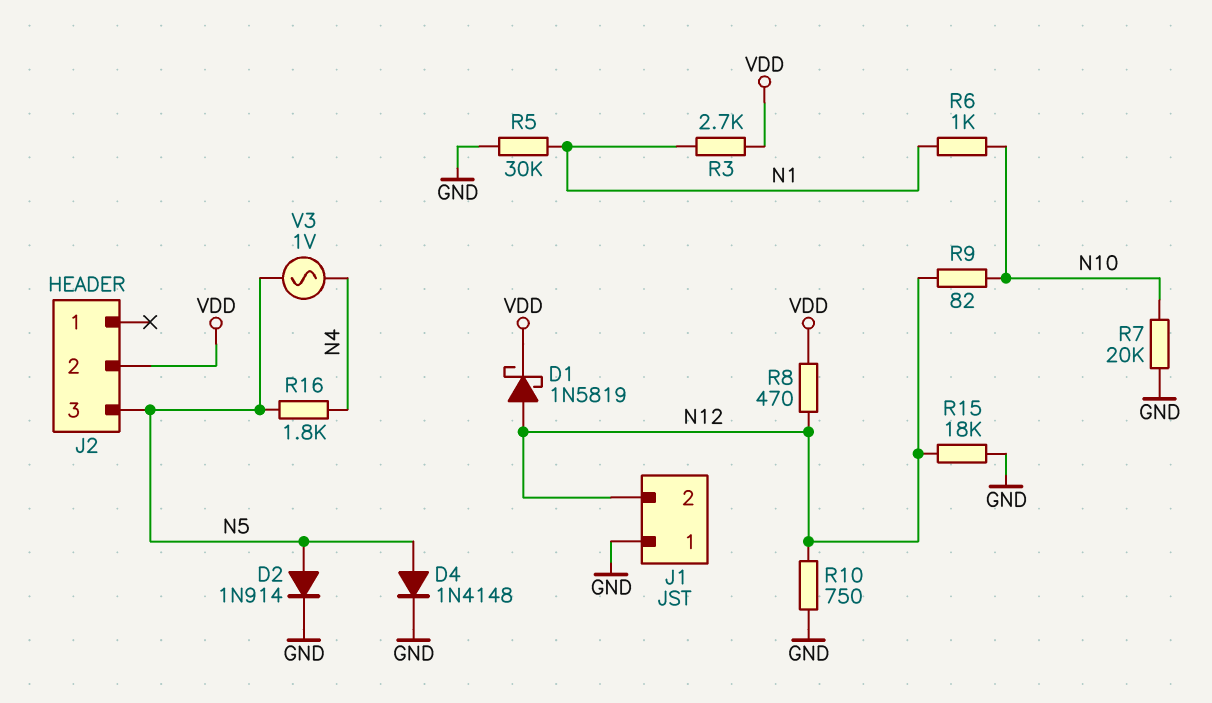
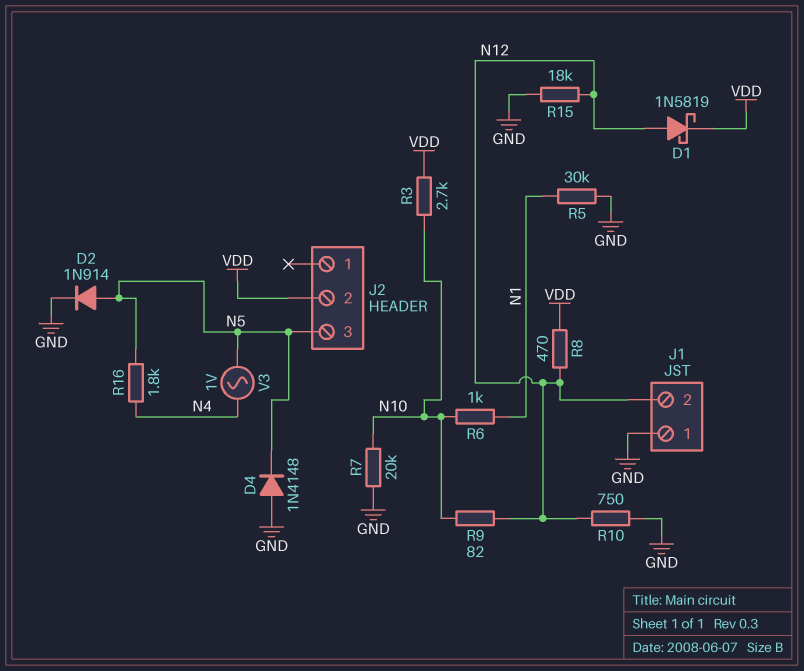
D4: diode 1N4148 (A N5, K GND) -> diode 1N4148 (A GND, K N5)
R3: 2.7k (N1, VDD) -> 2.7k (N10, VDD)

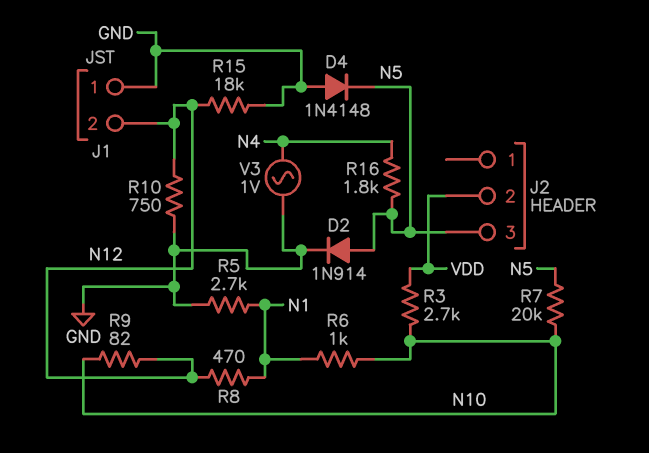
D1: schottky 1N5819 (A N12, K VDD) -> none
R5: 30k (GND, N1) -> 2.7k (GND, N1)
R7: 20k (GND, N10) -> 20k (N5, N10)
R8: 470 (N12, VDD) -> 470 (N1, N12)
V3: AC 1V (N4, N5) -> AC 1V (GND, N4)

